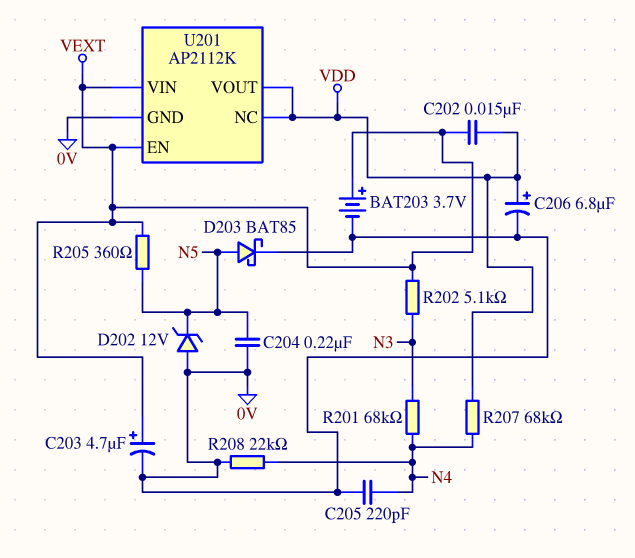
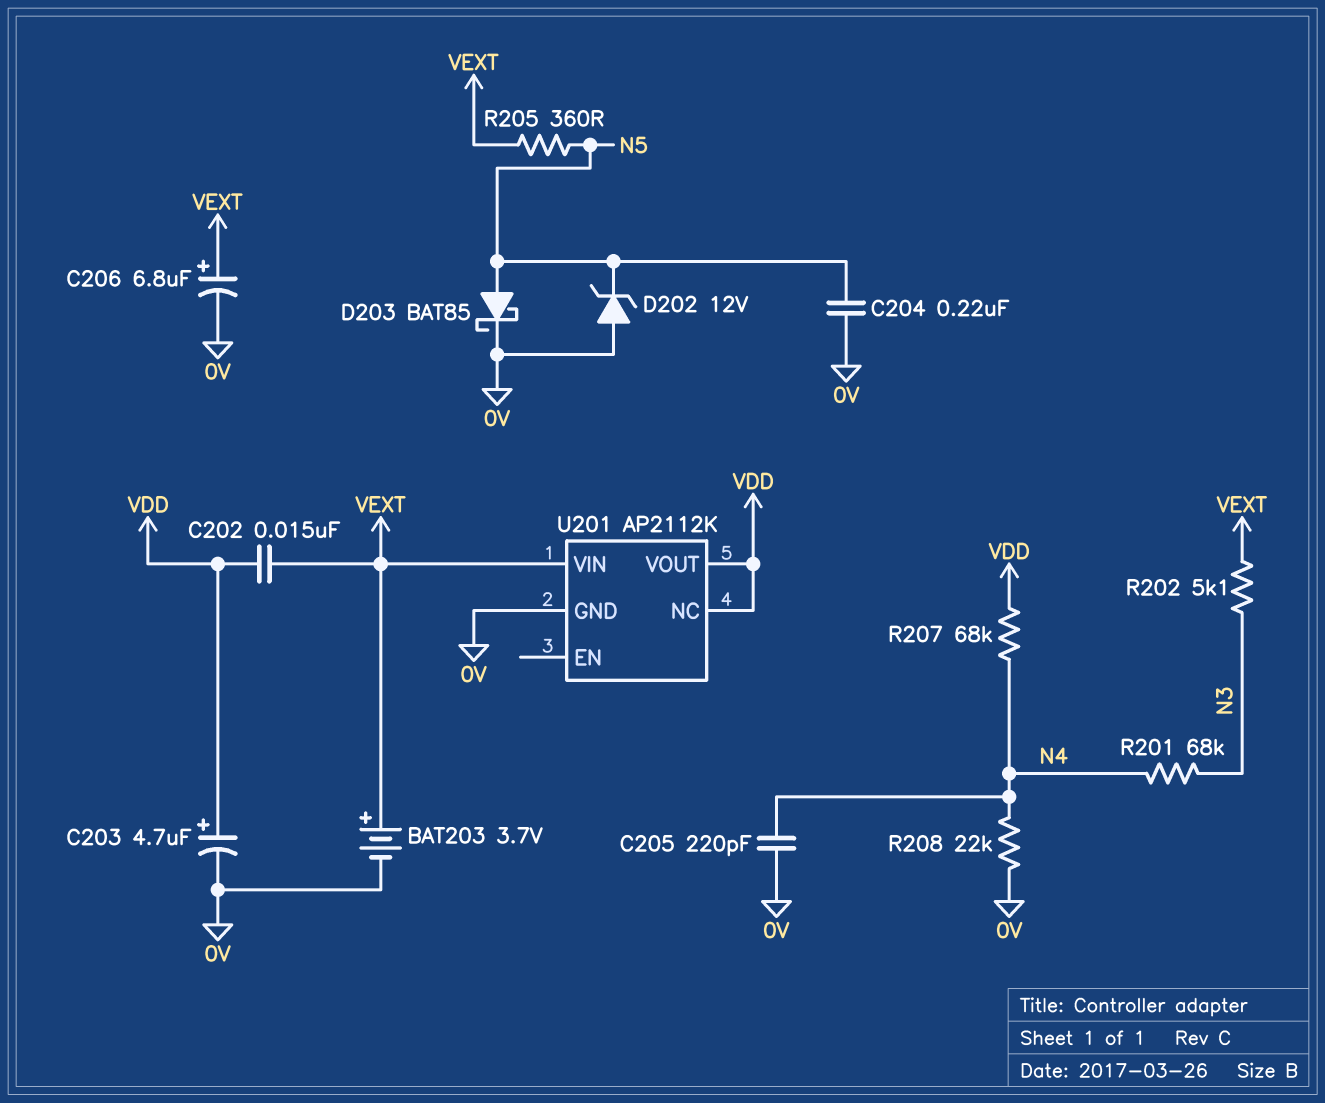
C203: 4.7uF (plus VEXT, minus 0V) -> 4.7uF (plus VDD, minus 0V)
C206: 6.8uF (plus VDD, minus 0V) -> 6.8uF (plus VEXT, minus 0V)
U201 pin EN: VEXT -> none

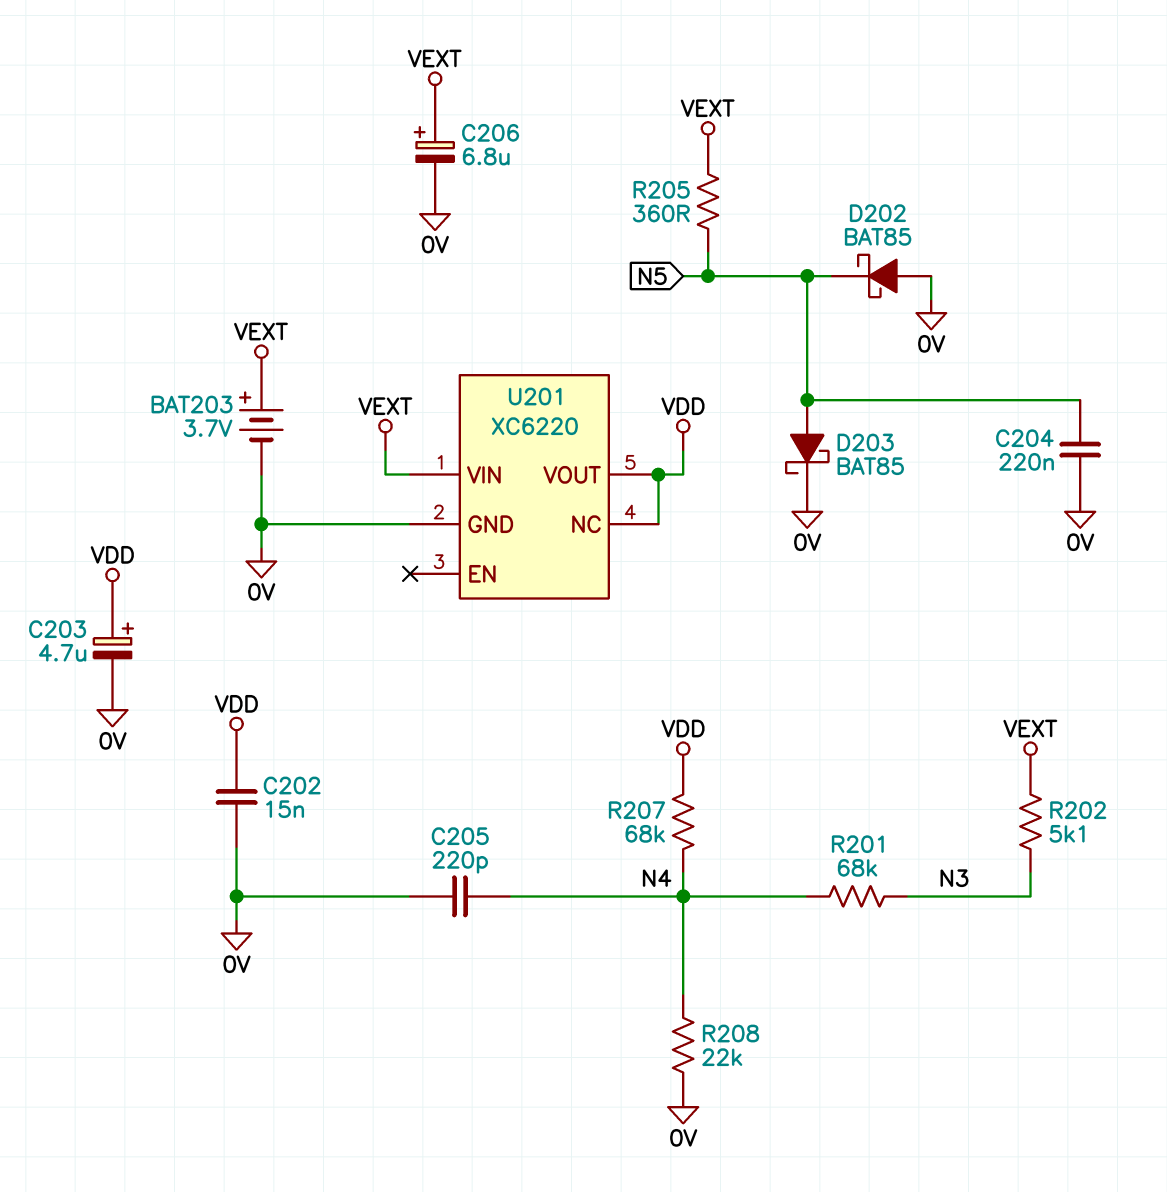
C202: 15nF (VDD, VEXT) -> 15nF (0V, VDD)
D202: zener 12V (A 0V, K N5) -> schottky BAT85 (A 0V, K N5)
U201: AP2112K -> XC6220

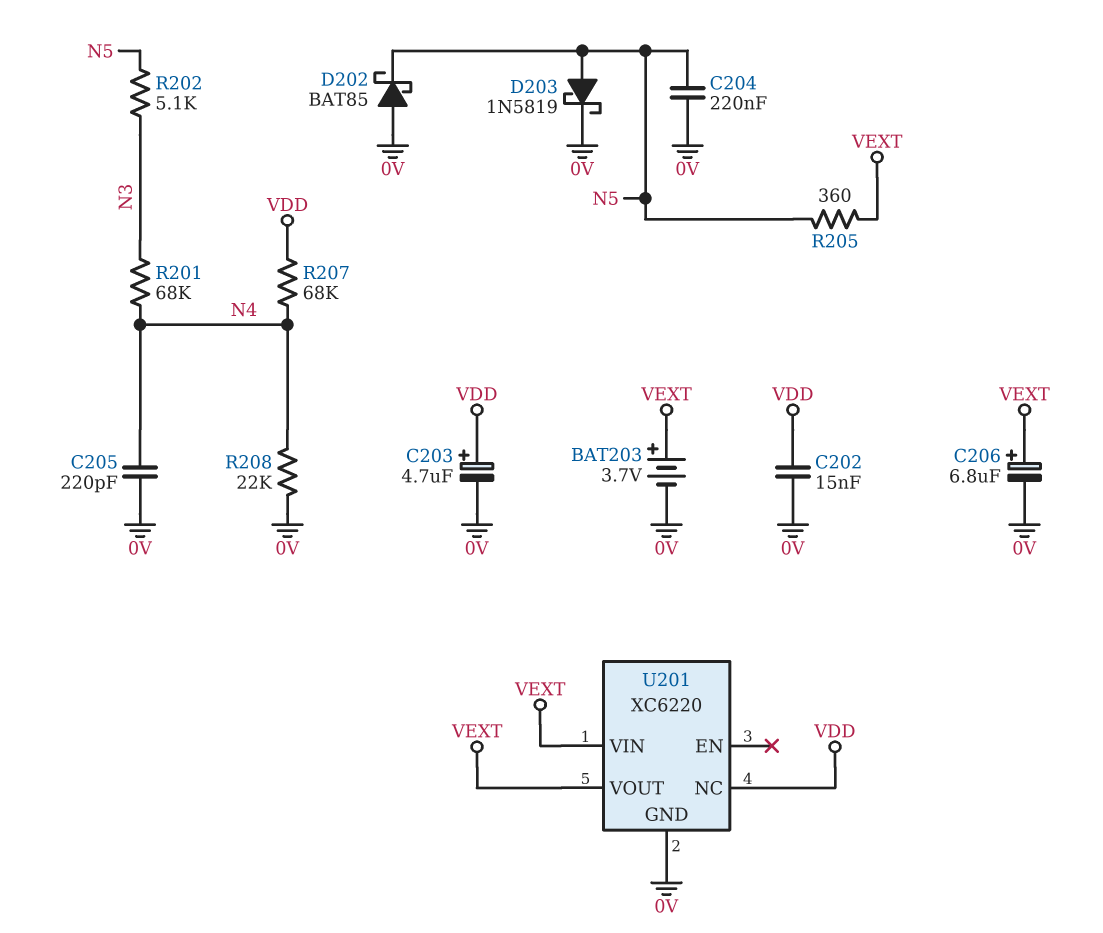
D203: schottky BAT85 (A N5, K 0V) -> schottky 1N5819 (A N5, K 0V)
R202: 5.1k (N3, VEXT) -> 5.1k (N3, N5)
U201 pin VOUT: VDD -> VEXT

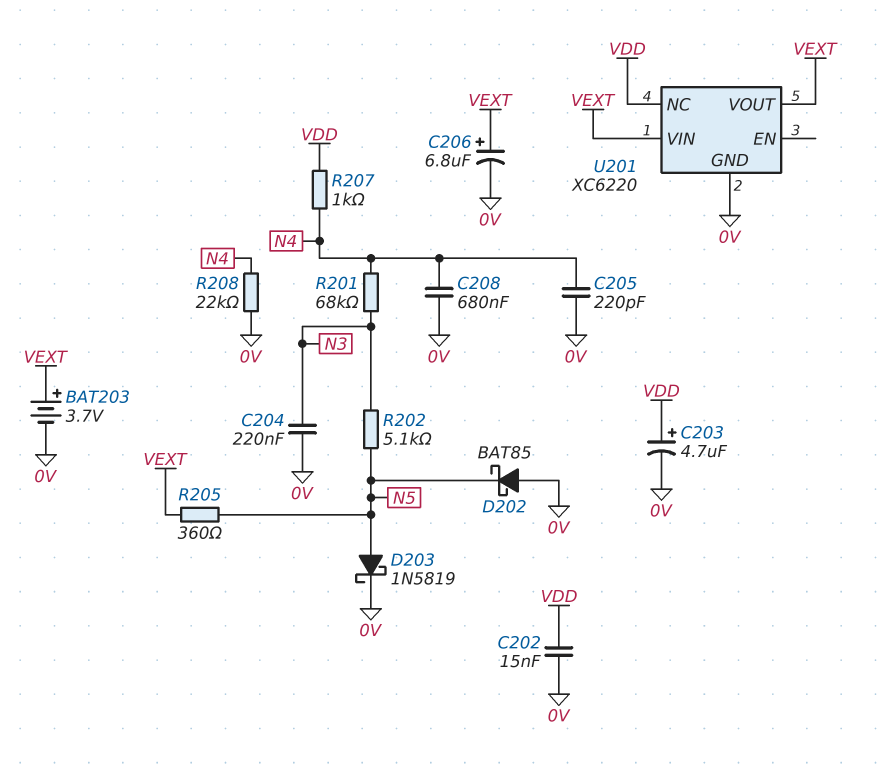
C204: 220nF (0V, N5) -> 220nF (0V, N3)
C208: none -> 680nF (0V, N4)
R207: 68k (N4, VDD) -> 1k (N4, VDD)

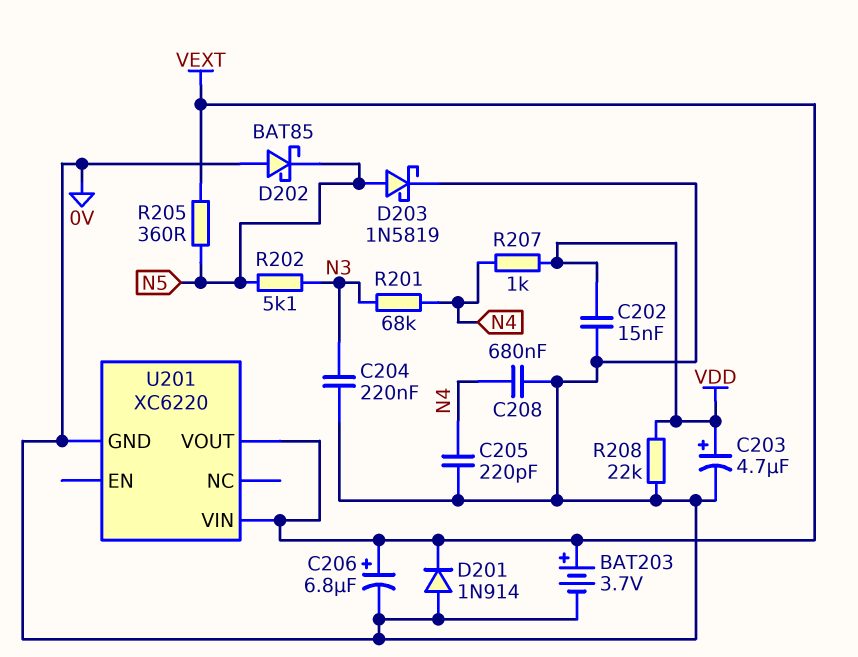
D201: none -> diode 1N914 (A 0V, K VEXT)
R208: 22k (0V, N4) -> 22k (0V, VDD)
U201 pin NC: VDD -> none

